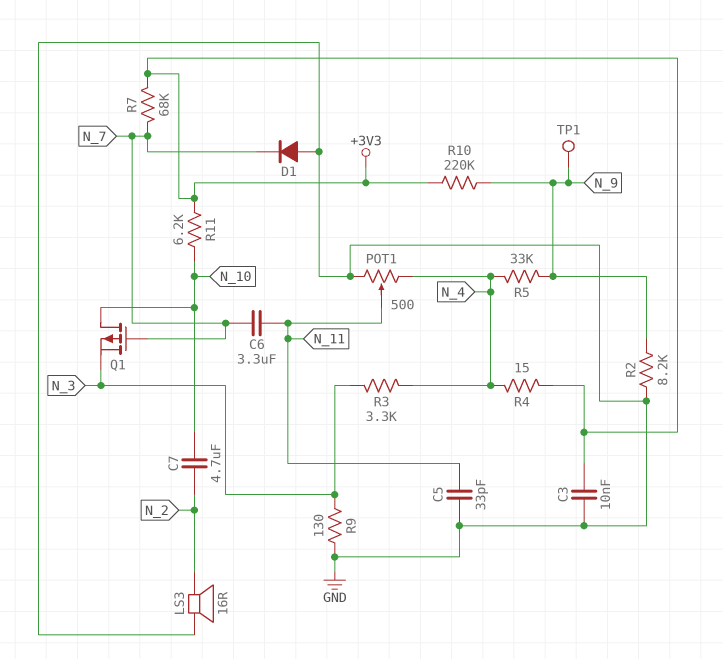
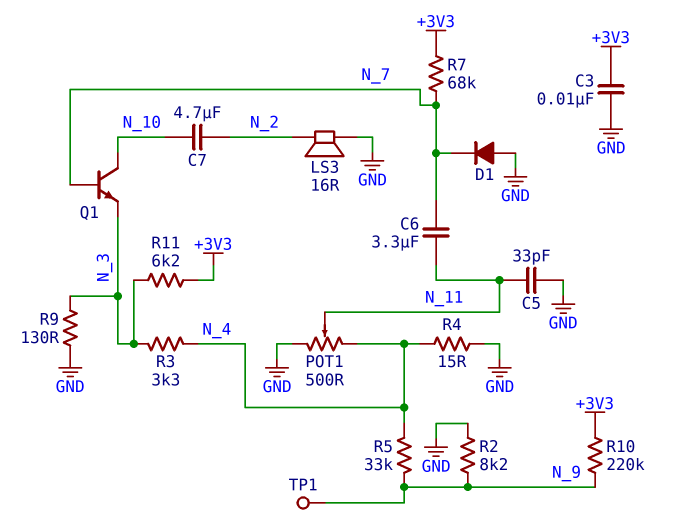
Q1: PMOS (G N_7, D N_10, S N_3) -> NPN (B N_7, C N_10, E N_3)
R4: 15 (+3V3, N_4) -> 15 (GND, N_4)
R11: 6.2k (+3V3, N_10) -> 6.2k (+3V3, N_3)

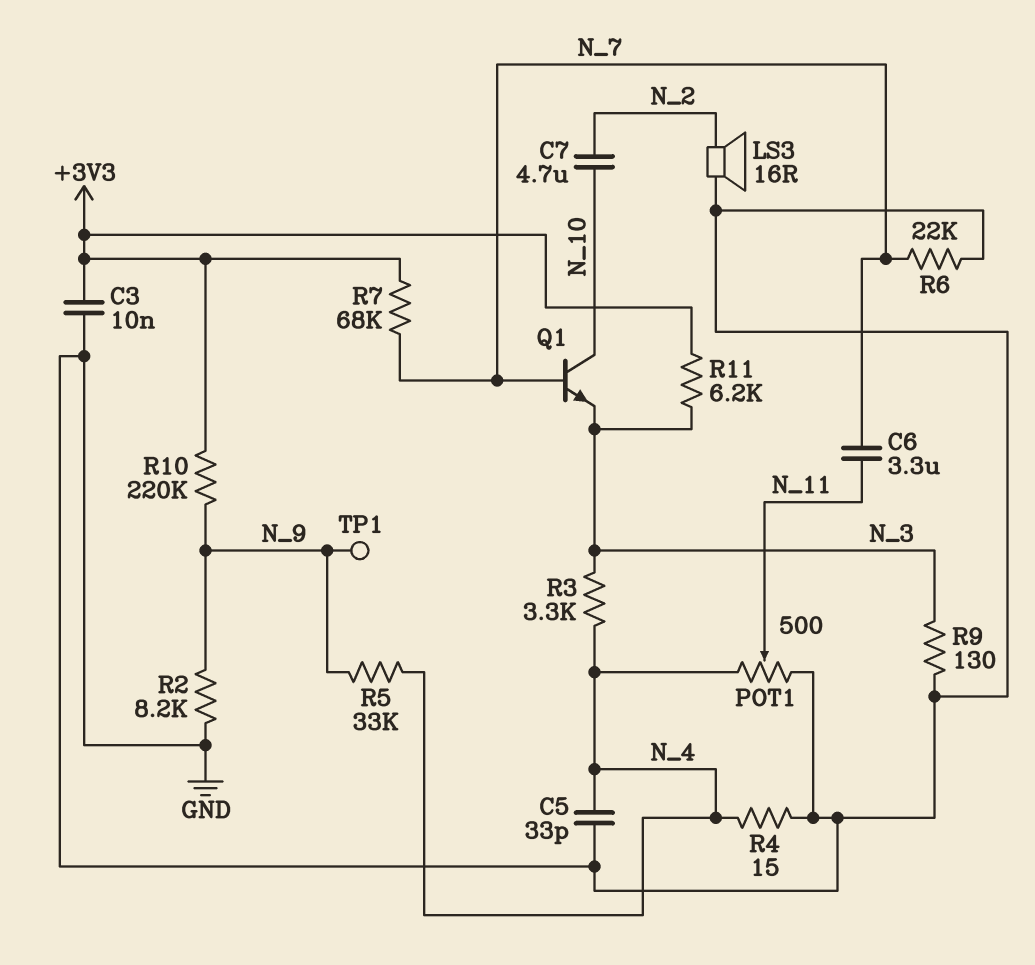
C5: 33pF (GND, N_11) -> 33pF (GND, N_4)
D1: diode (A GND, K N_7) -> none
R6: none -> 22k (GND, N_7)

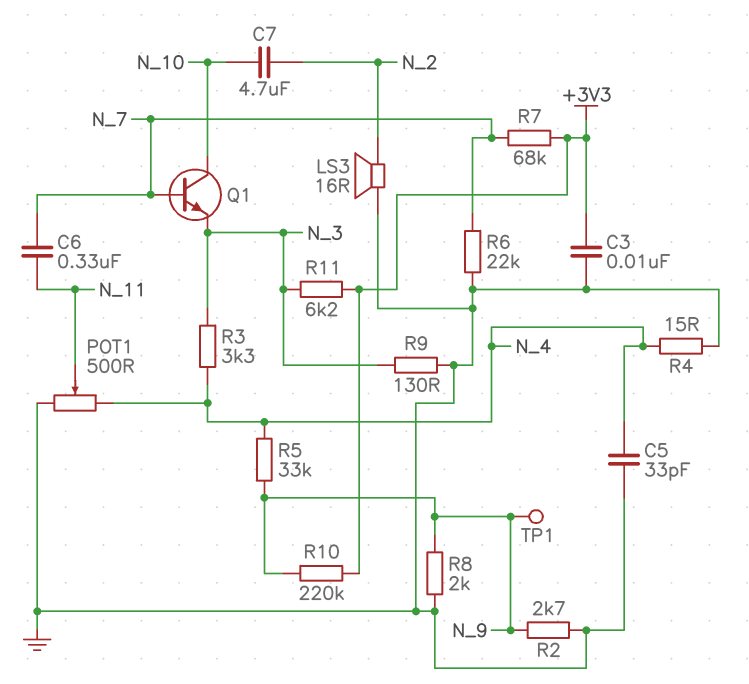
C6: 3.3uF (N_7, N_11) -> 330nF (N_7, N_11)
R2: 8.2k (GND, N_9) -> 2.7k (GND, N_9)
R8: none -> 2k (GND, N_9)

